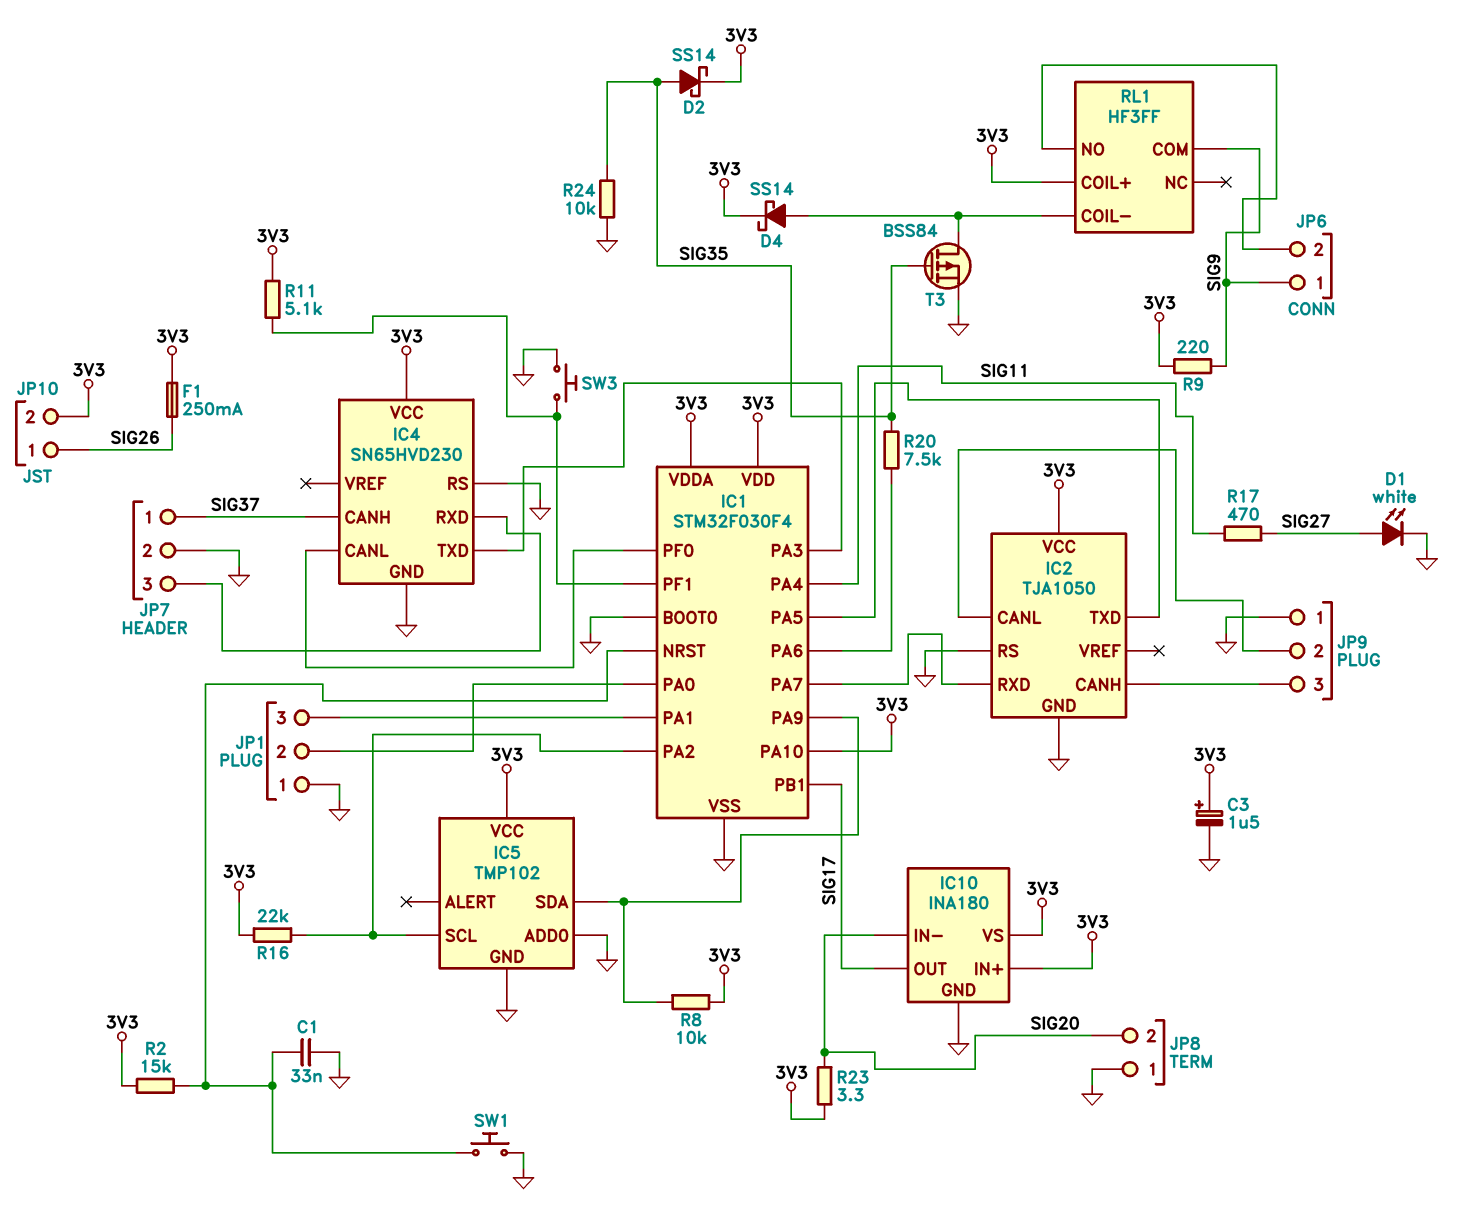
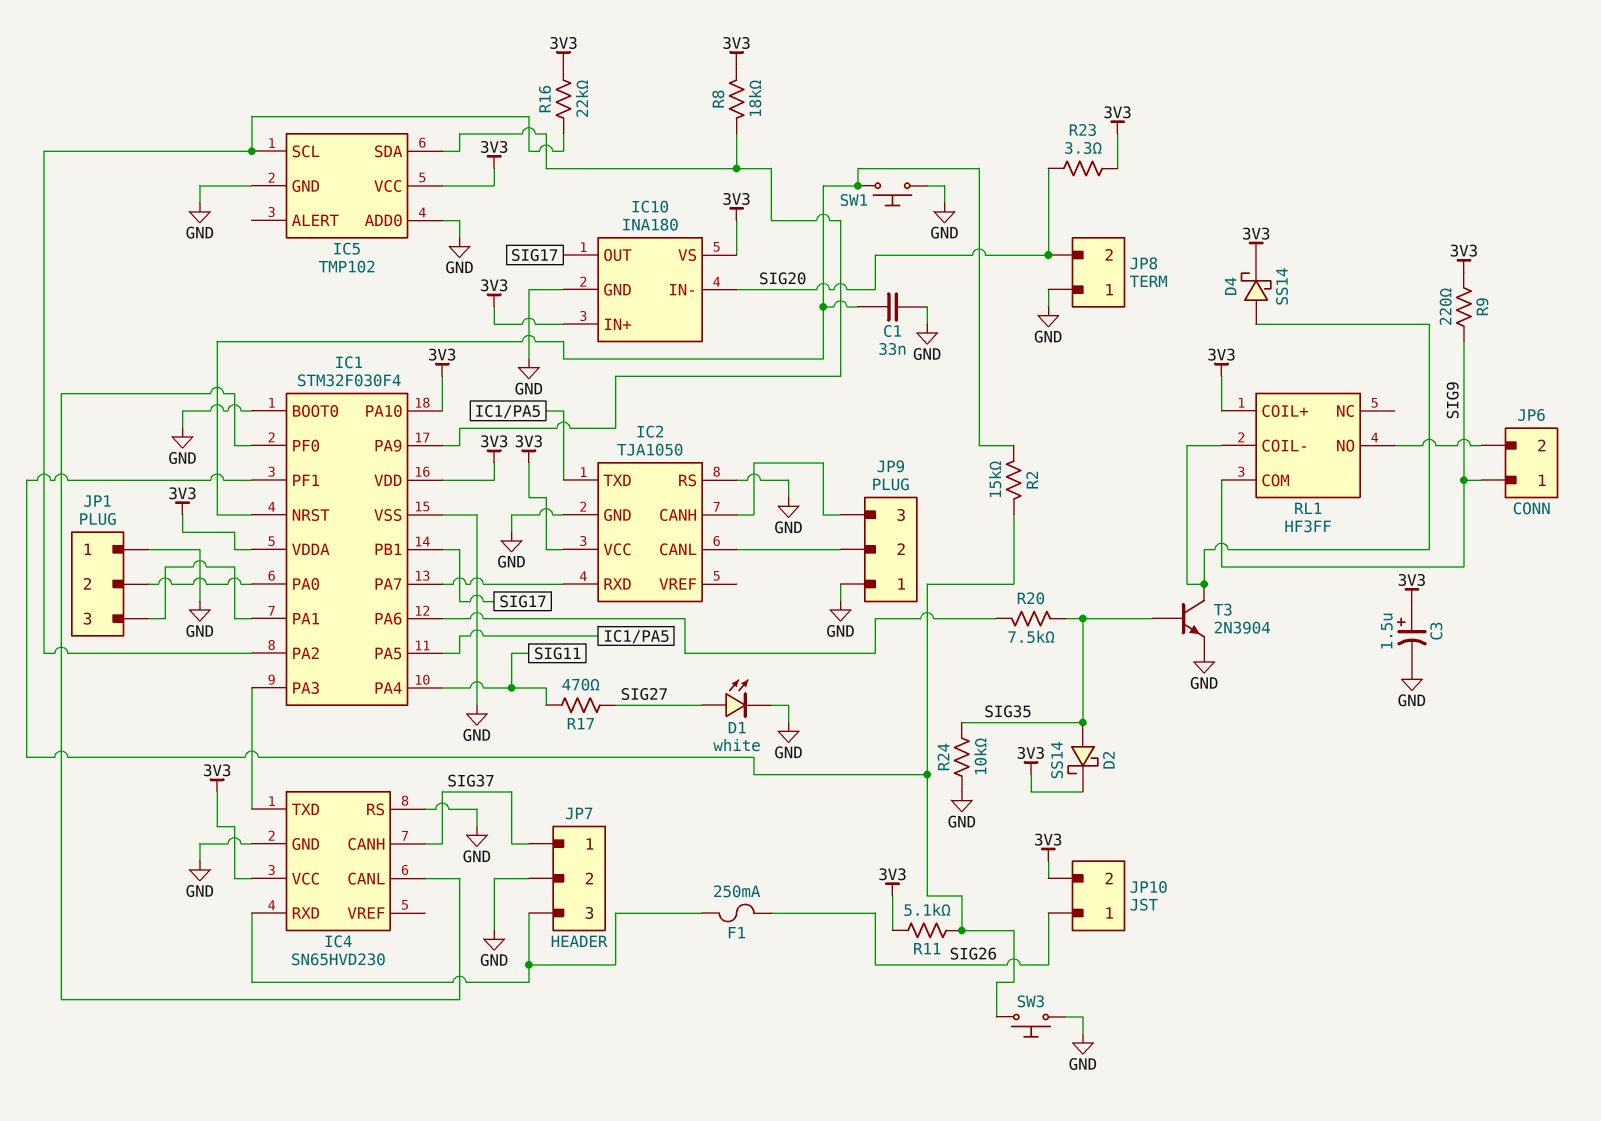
F1: 250mA (3V3, SIG26) -> 250mA (IC4/RXD, SIG26)
R2: 15k (3V3, IC1/NRST) -> 15k (IC1/NRST, IC1/PF1)
R8: 10k (3V3, IC1/PA9) -> 18k (3V3, IC1/PA9)
T3: PMOS BSS84 (G SIG35, D RL1/COIL-, S GND) -> NPN 2N3904 (B SIG35, C RL1/COIL-, E GND)

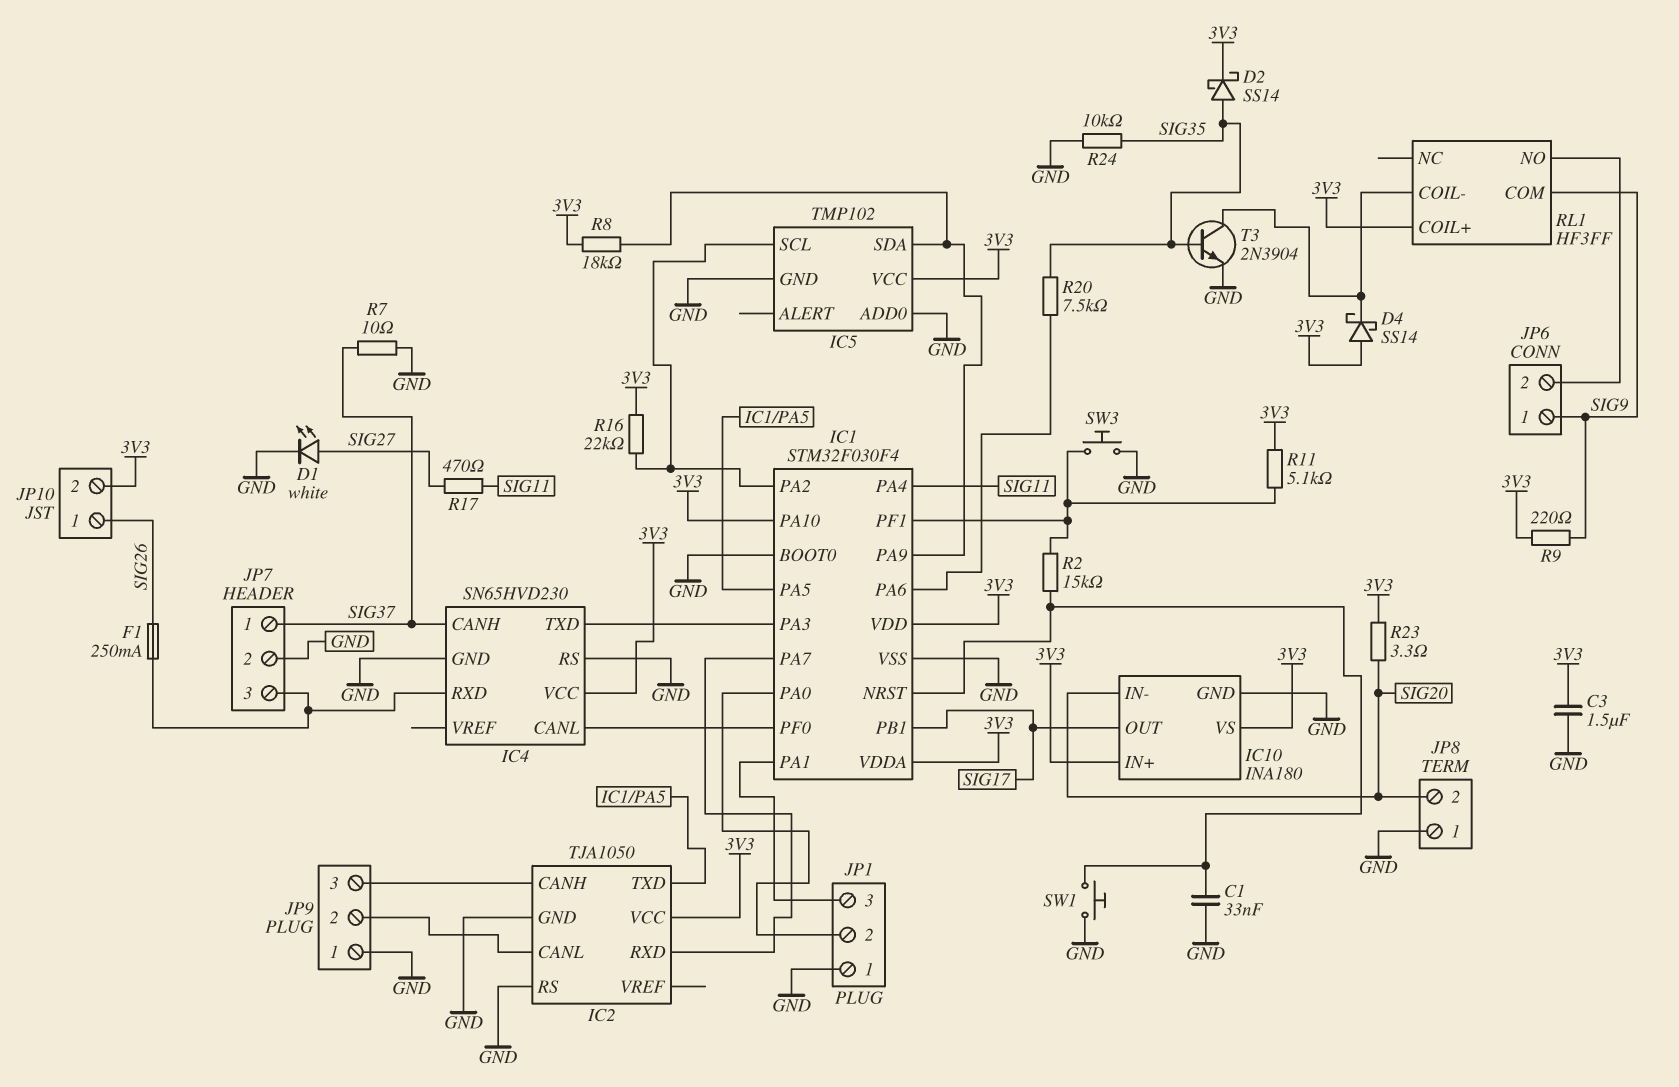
C3: 1.5uF (plus 3V3, minus GND) -> 1.5uF (3V3, GND)
D4: schottky SS14 (A RL1/COIL-, K 3V3) -> schottky SS14 (A 3V3, K RL1/COIL-)
R7: none -> 10 (GND, SIG37)

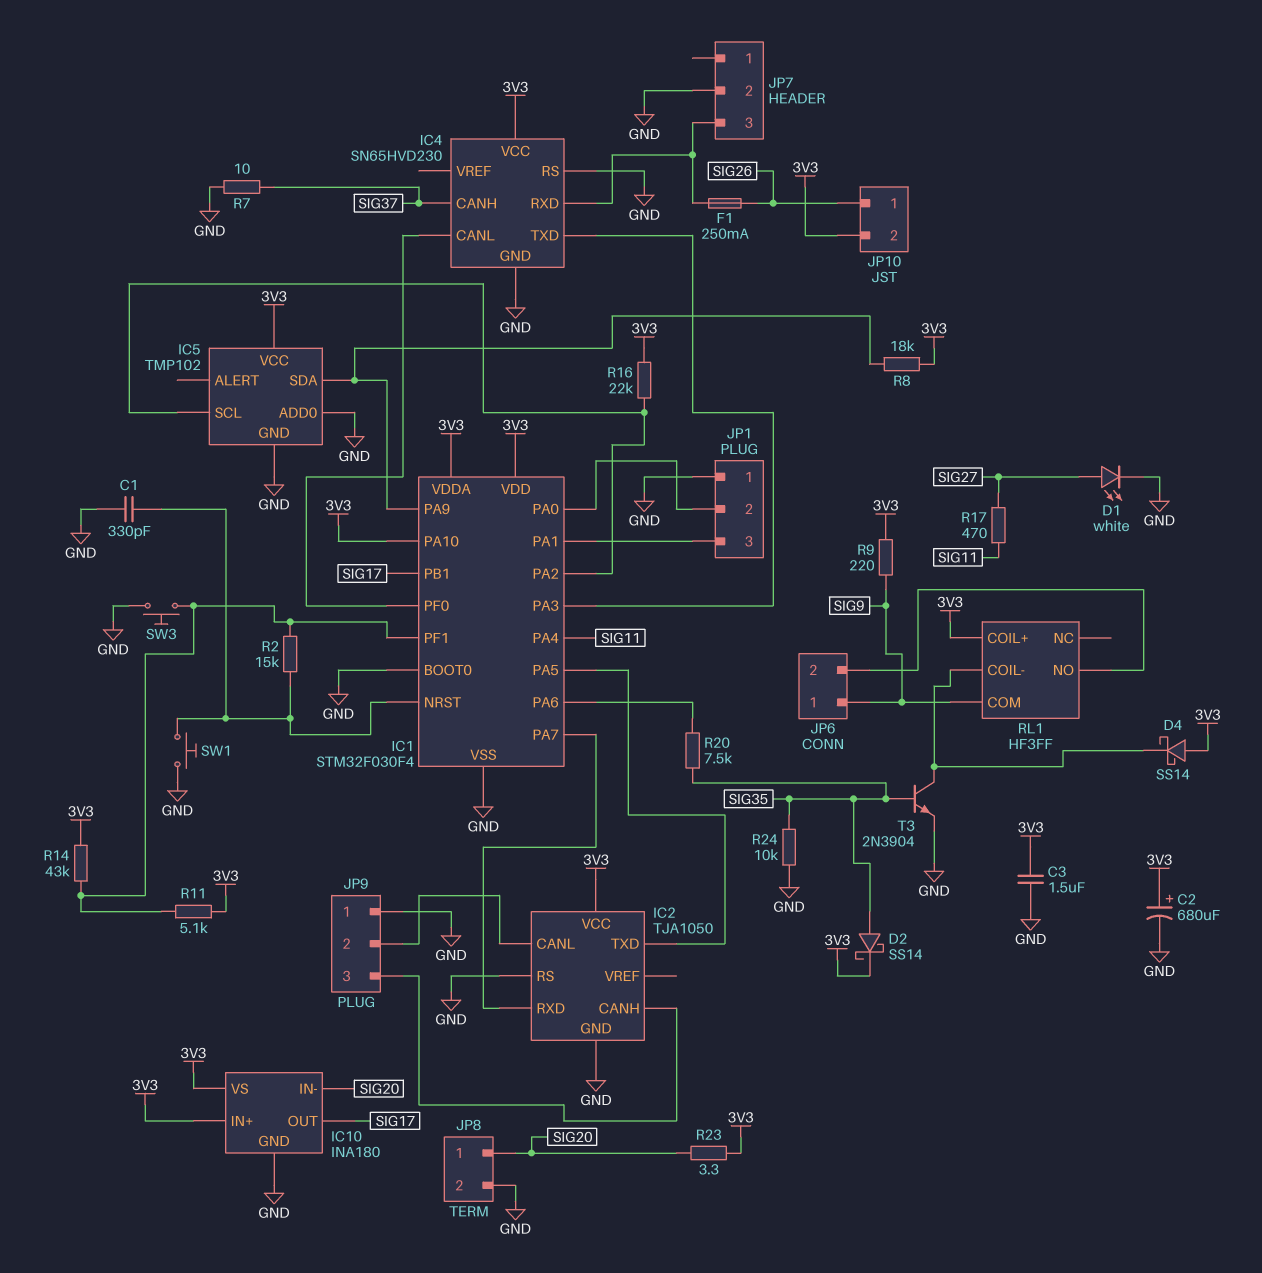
C1: 33nF (GND, IC1/NRST) -> 330pF (GND, IC1/NRST)
C2: none -> 680uF (plus 3V3, minus GND)
JP7 pin 1: SIG37 -> none
JP8 pin 1: GND -> SIG20
JP8 pin 2: SIG20 -> GND
R14: none -> 43k (3V3, IC1/PF1)

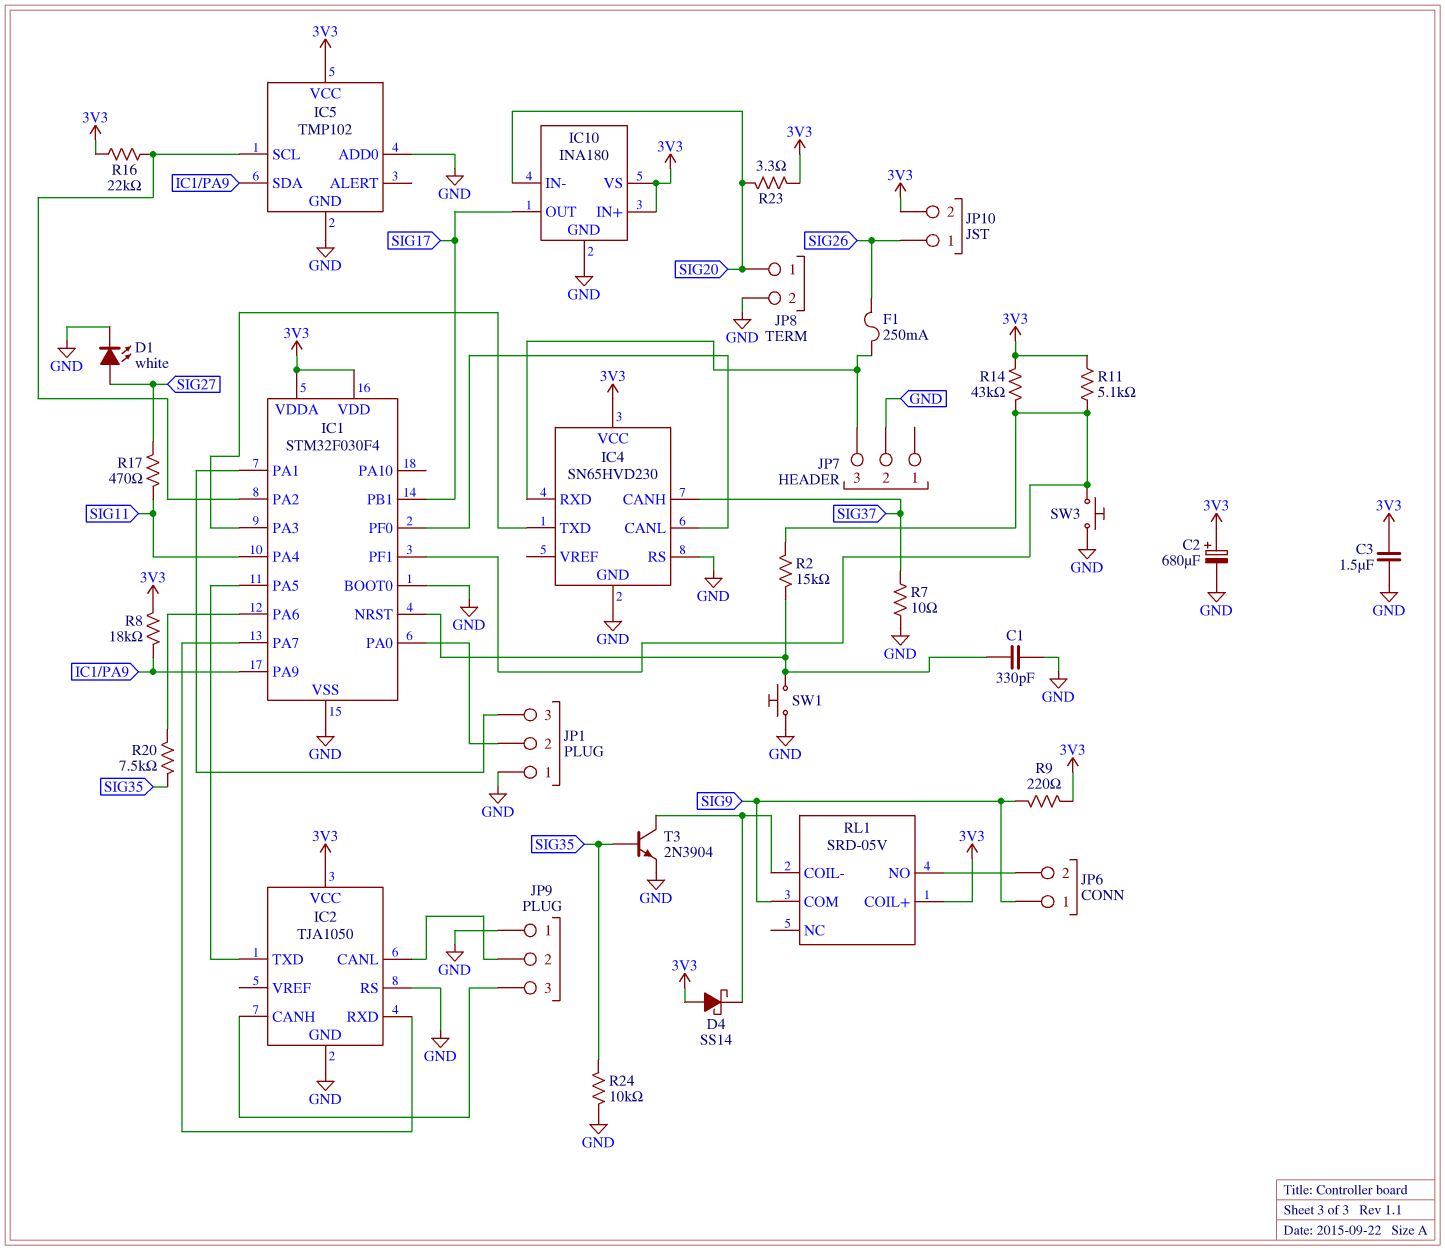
D2: schottky SS14 (A SIG35, K 3V3) -> none
IC1 pin PA10: 3V3 -> none
RL1: HF3FF -> SRD-05V

